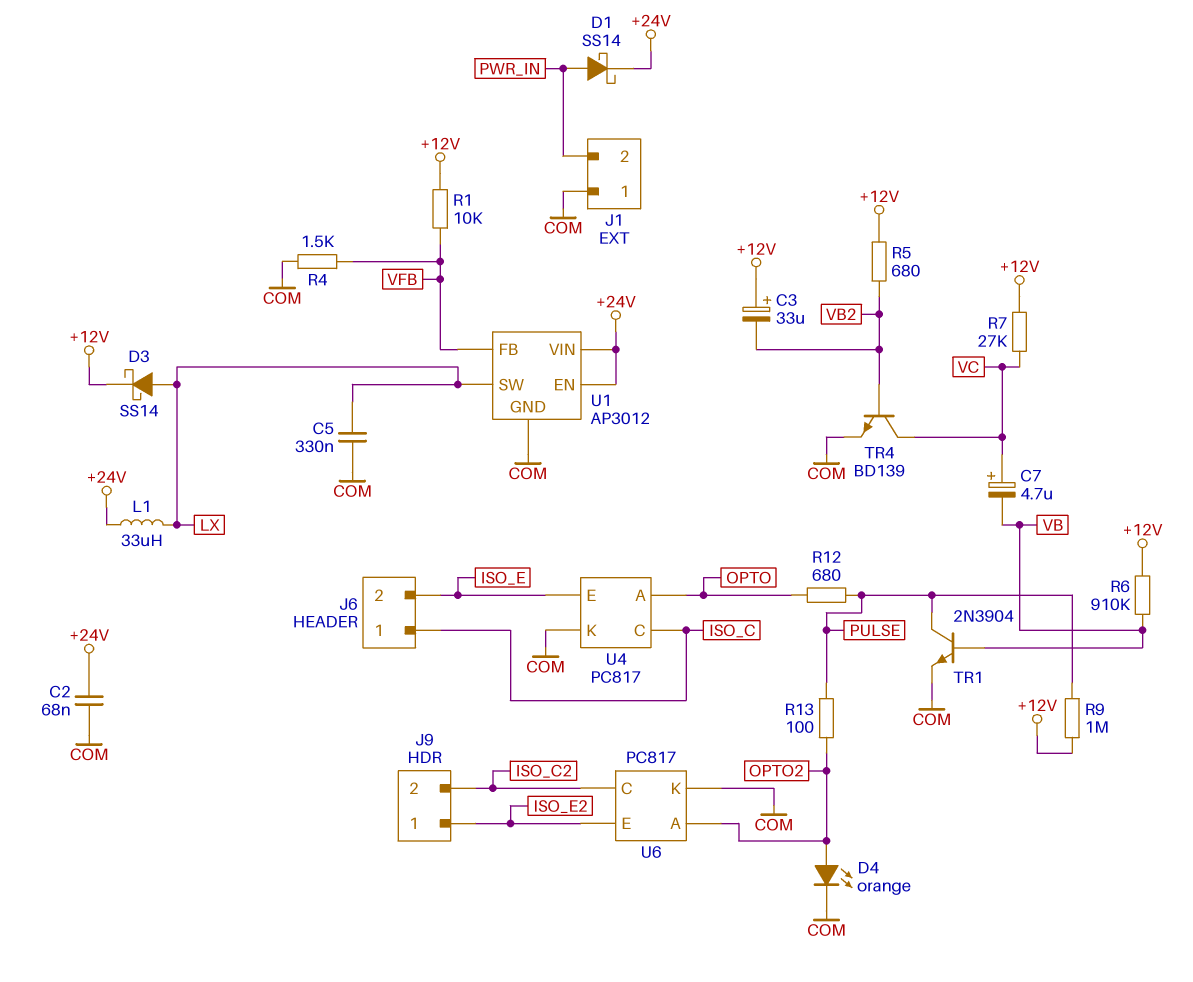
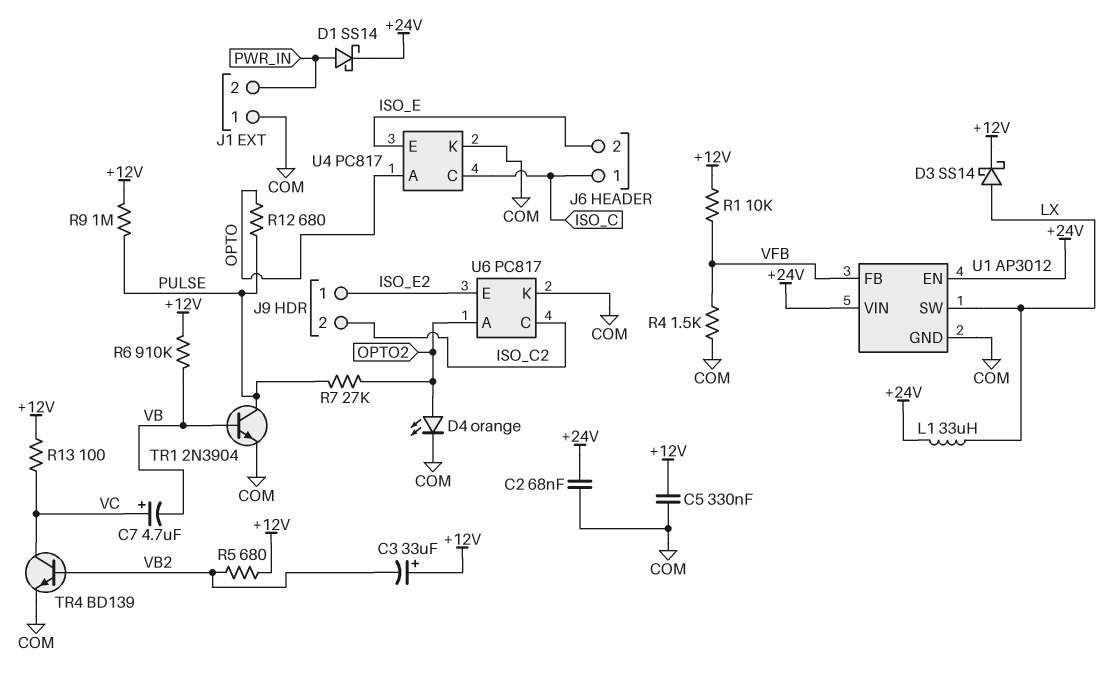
C5: 330nF (COM, LX) -> 330nF (+12V, COM)
R7: 27k (+12V, VC) -> 27k (OPTO2, PULSE)
R13: 100 (OPTO2, PULSE) -> 100 (+12V, VC)

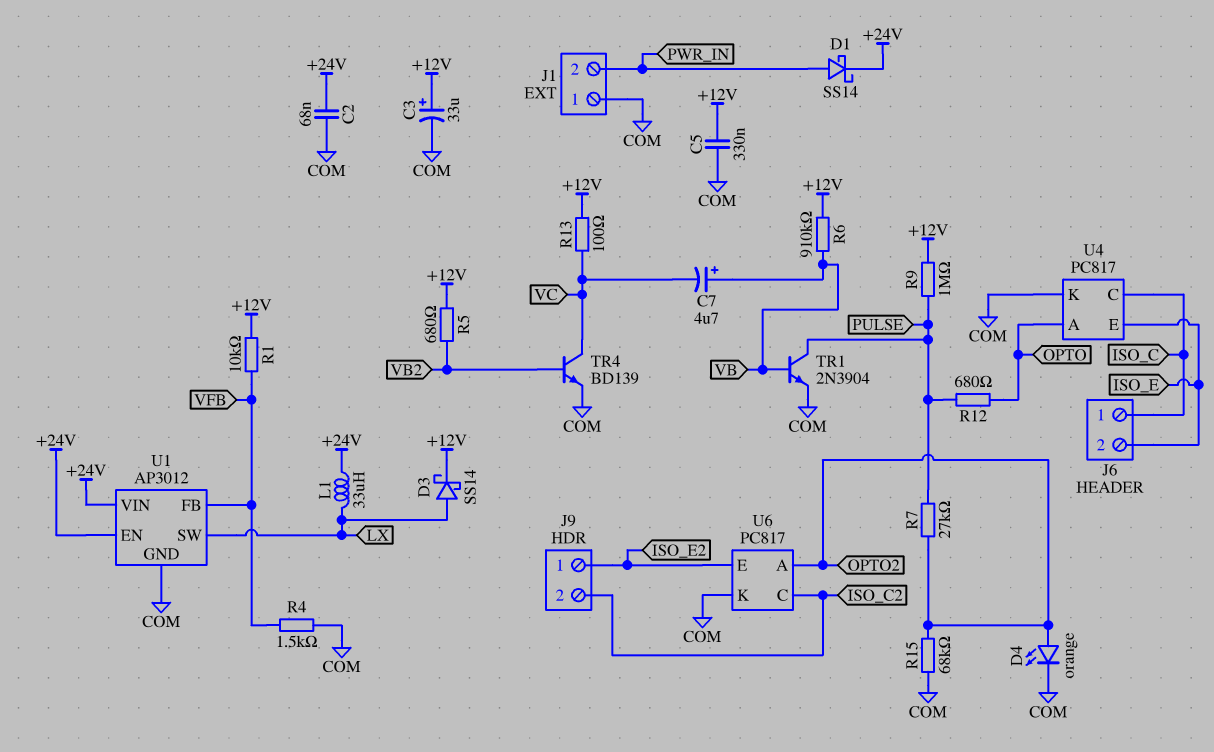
C3: 33uF (plus +12V, minus VB2) -> 33uF (plus +12V, minus COM)
C7: 4.7uF (plus VC, minus VB) -> 4.7uF (plus VB, minus VC)
R15: none -> 68k (COM, OPTO2)

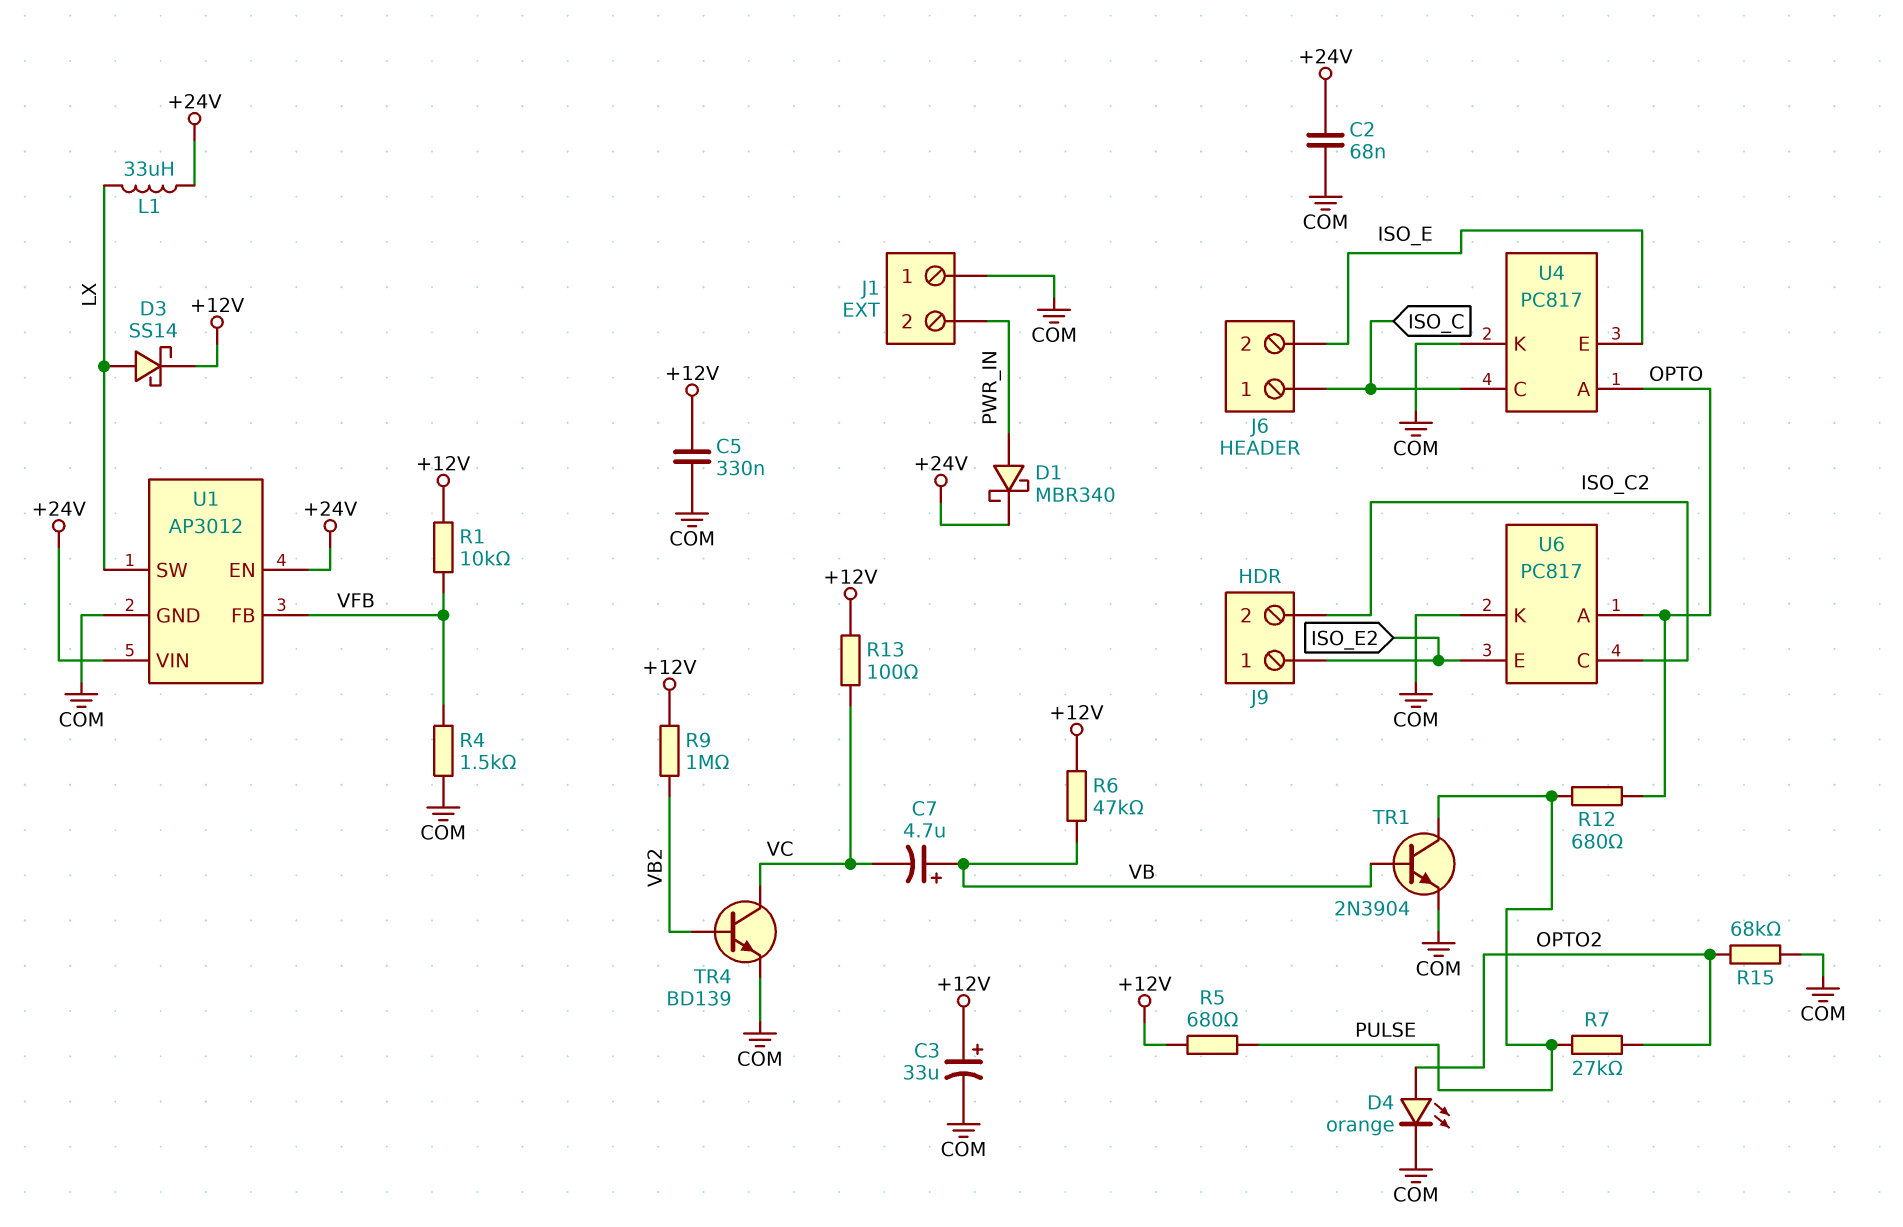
D1: schottky SS14 (A PWR_IN, K +24V) -> schottky MBR340 (A PWR_IN, K +24V)
R5: 680 (+12V, VB2) -> 680 (+12V, PULSE)
R6: 910k (+12V, VB) -> 47k (+12V, VB)
R9: 1M (+12V, PULSE) -> 1M (+12V, VB2)
U6 pin A: OPTO2 -> OPTO

